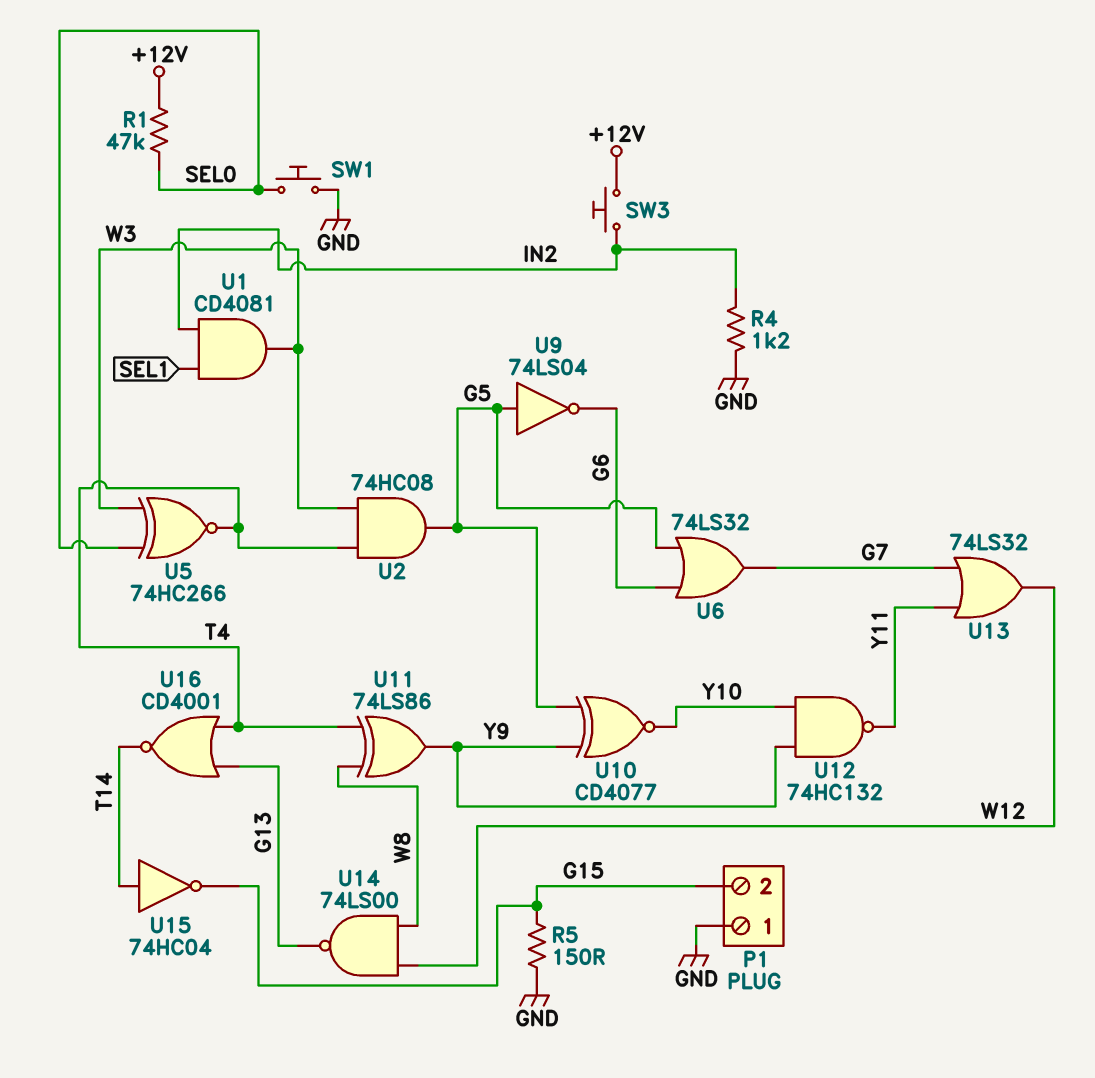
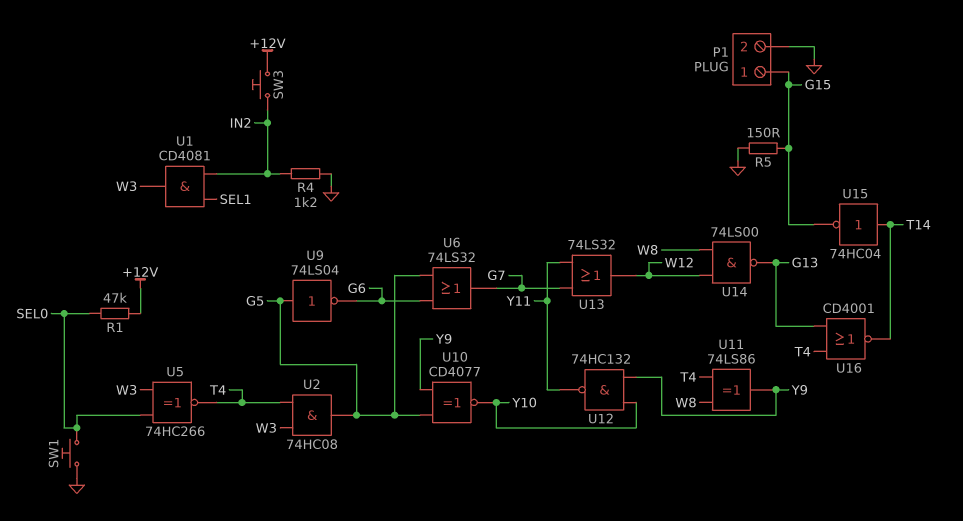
P1 pin 1: GND -> G15
P1 pin 2: G15 -> GND

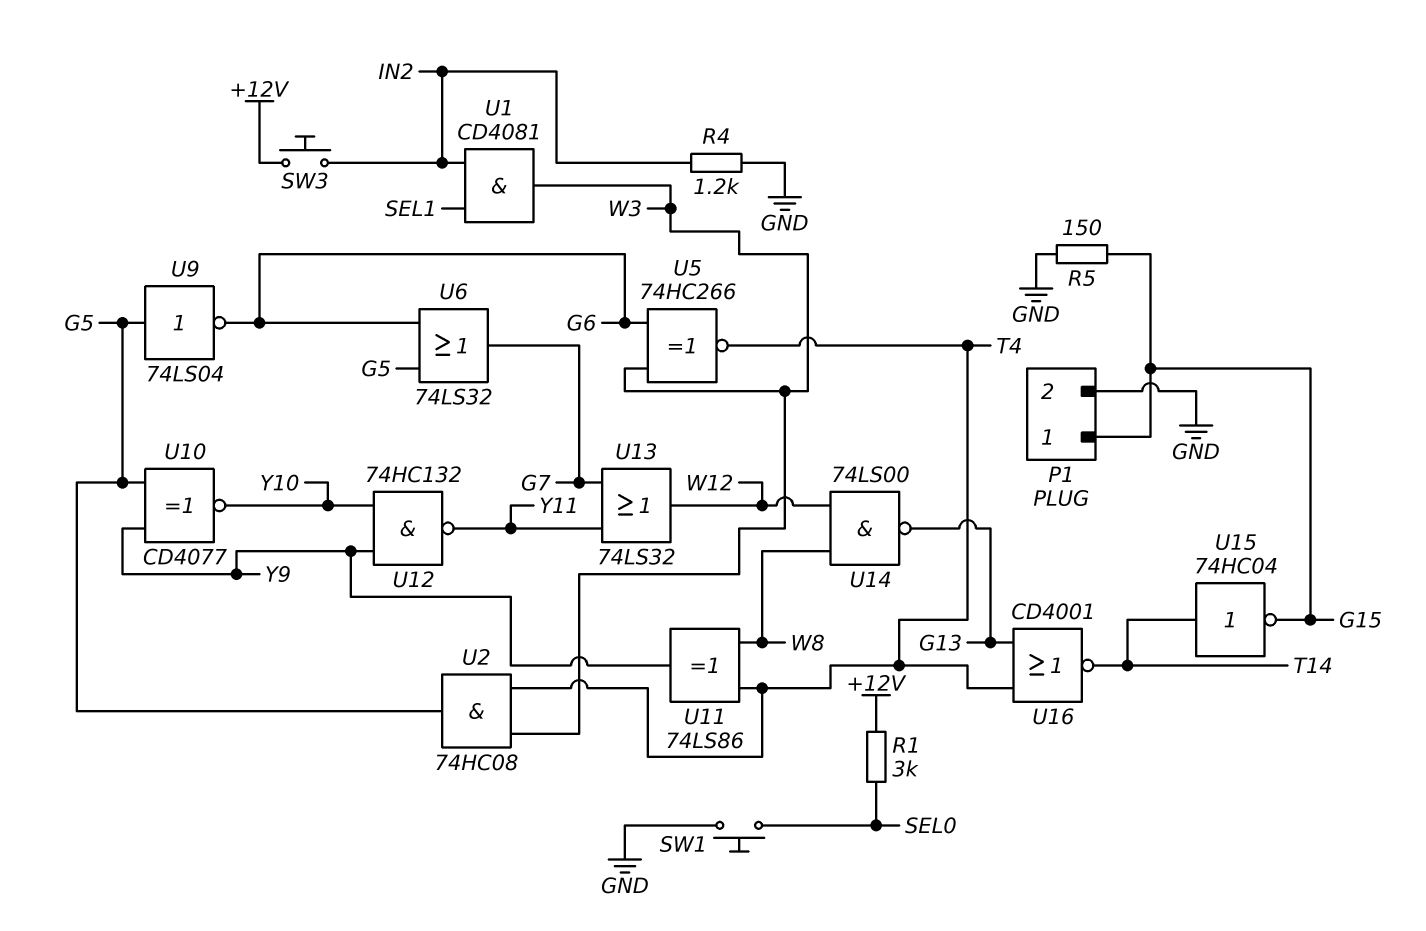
R1: 47k (+12V, SEL0) -> 3k (+12V, SEL0)
U5: XNOR 74HC266 (in SEL0, in W3, out T4) -> XNOR 74HC266 (in G6, in W3, out T4)

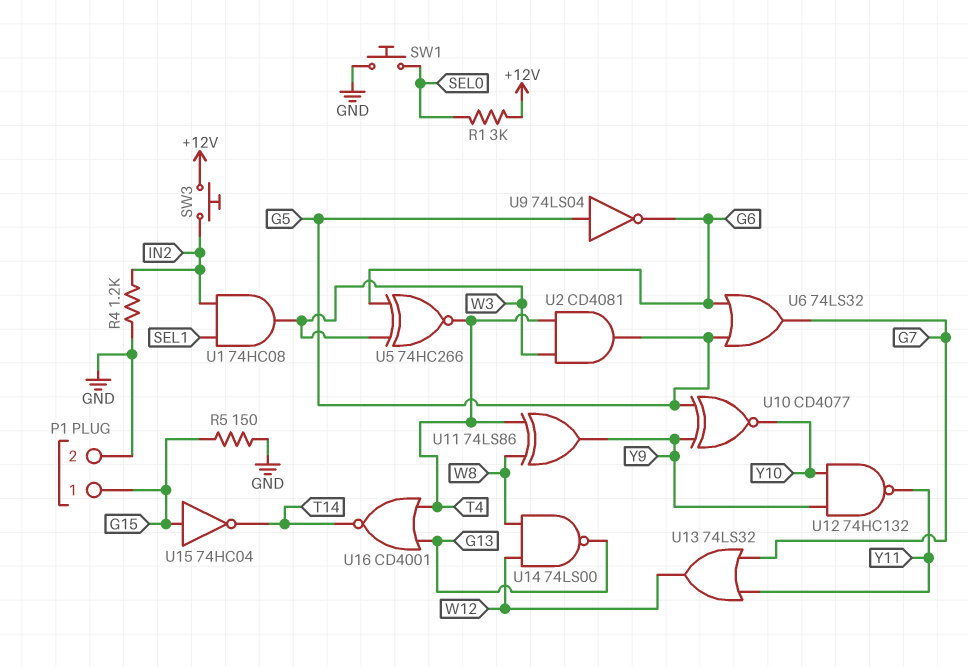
U1: AND CD4081 (in IN2, in SEL1, out W3) -> AND 74HC08 (in IN2, in SEL1, out W3)
U2: AND 74HC08 (in T4, in W3, out G5) -> AND CD4081 (in T4, in W3, out G5)
U15: NOT 74HC04 (in T14, out G15) -> NOT 74HC04 (in G15, out T14)

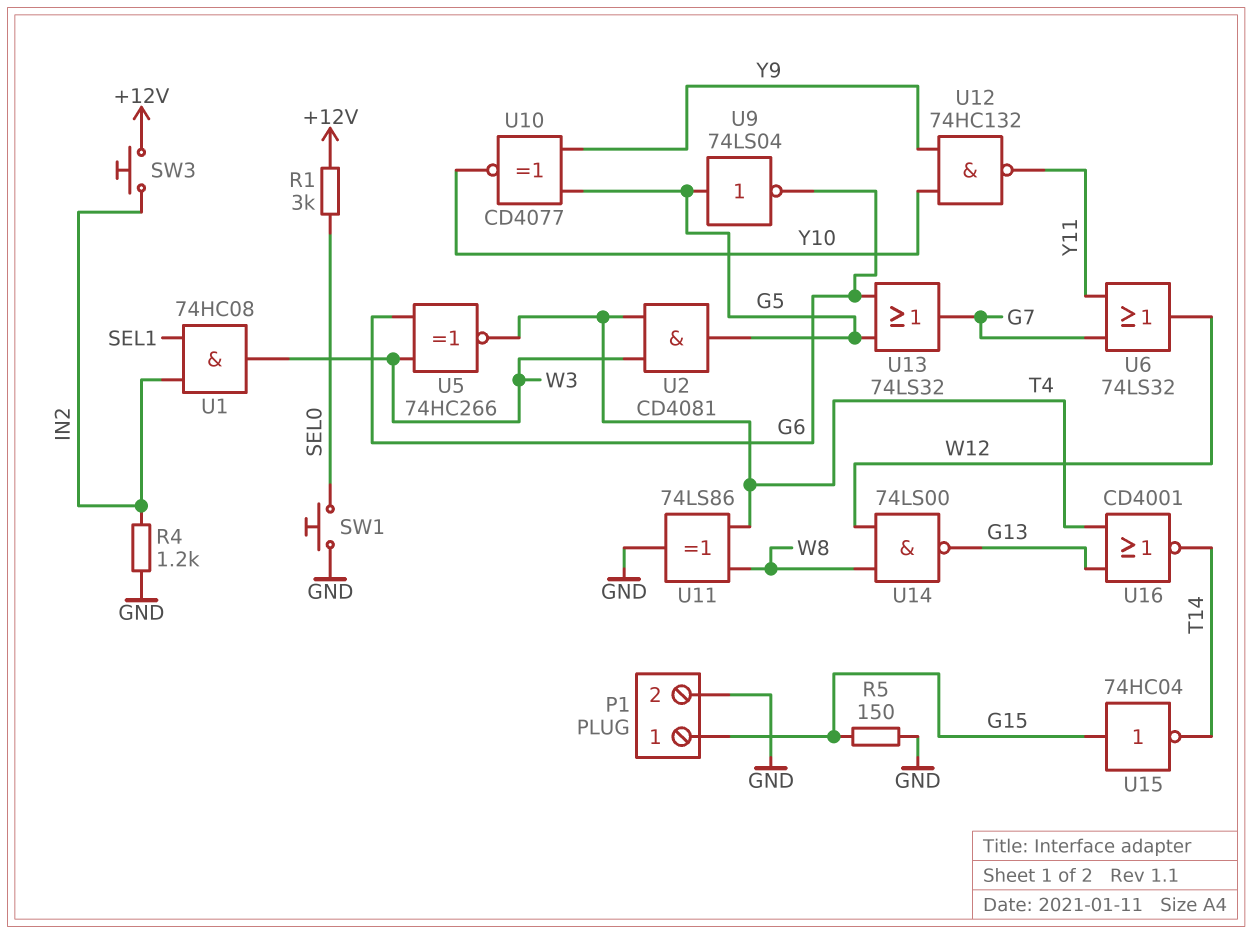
U6: OR 74LS32 (in G5, in G6, out G7) -> OR 74LS32 (in G7, in Y11, out W12)
U11: XOR 74LS86 (in T4, in W8, out Y9) -> XOR 74LS86 (in T4, in W8, out GND)
U13: OR 74LS32 (in G7, in Y11, out W12) -> OR 74LS32 (in G5, in G6, out G7)

